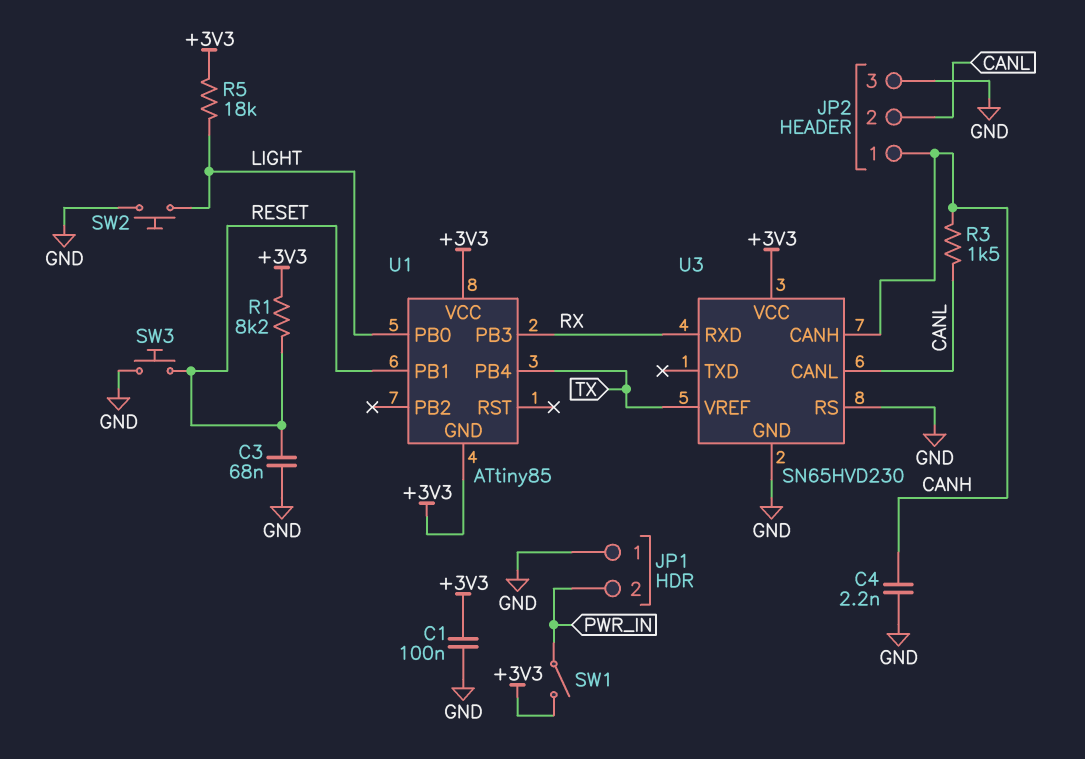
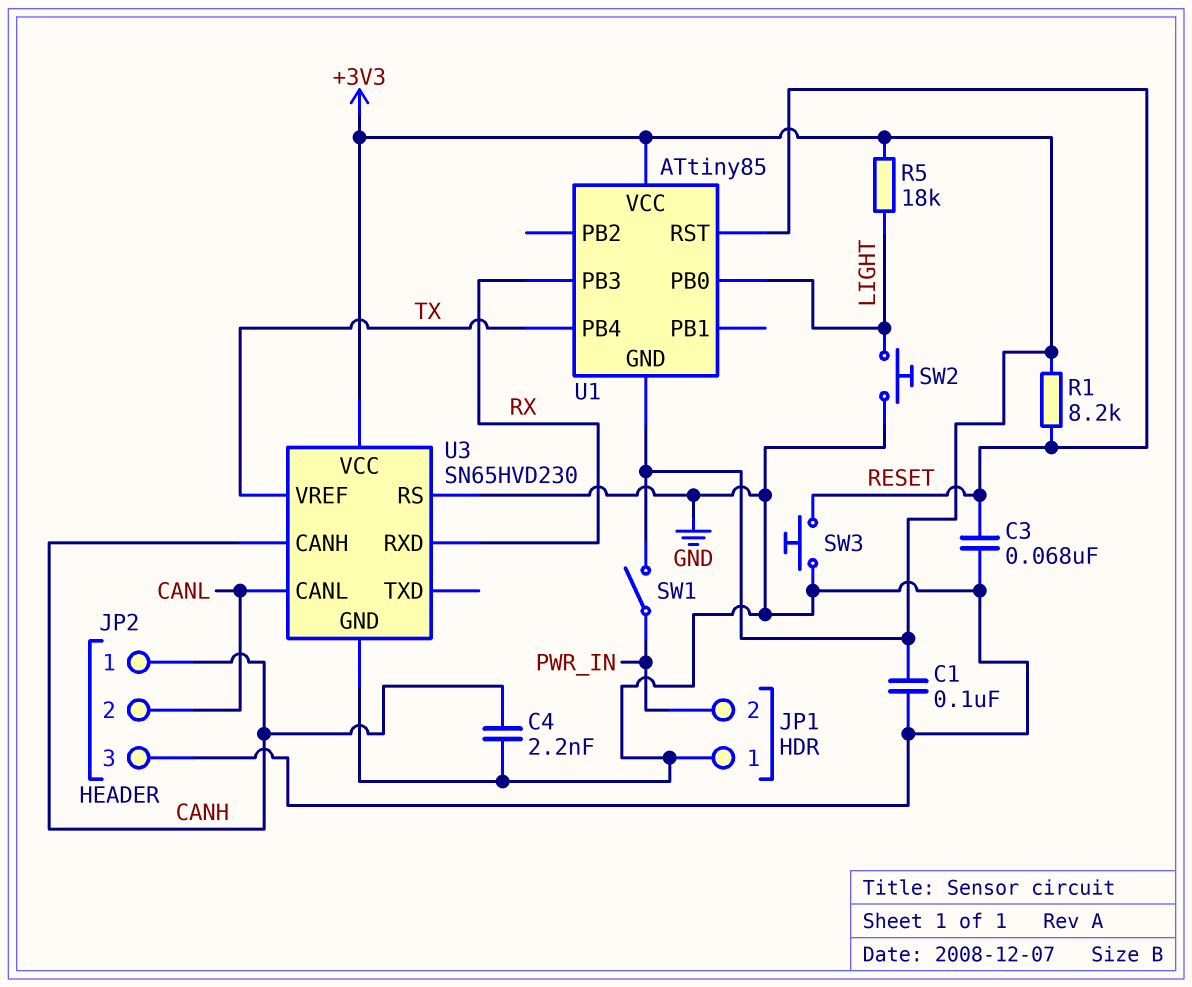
R3: 1.5k (CANH, CANL) -> none
U1 pin PB1: RESET -> none
U1 pin RST: none -> RESET

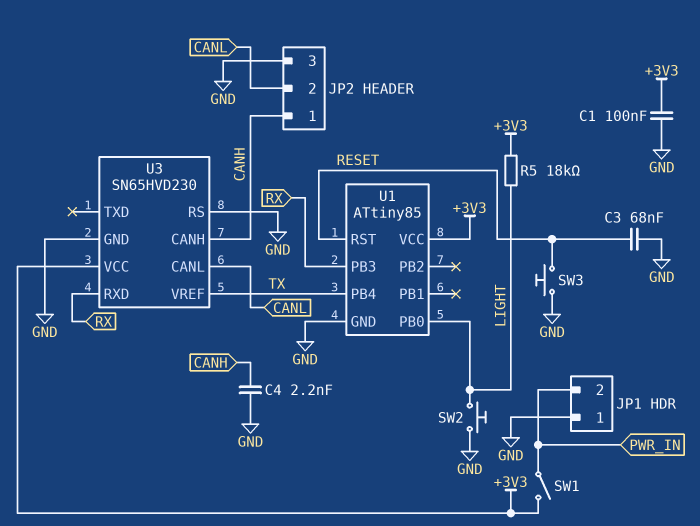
R1: 8.2k (+3V3, RESET) -> none
U1 pin GND: +3V3 -> GND

